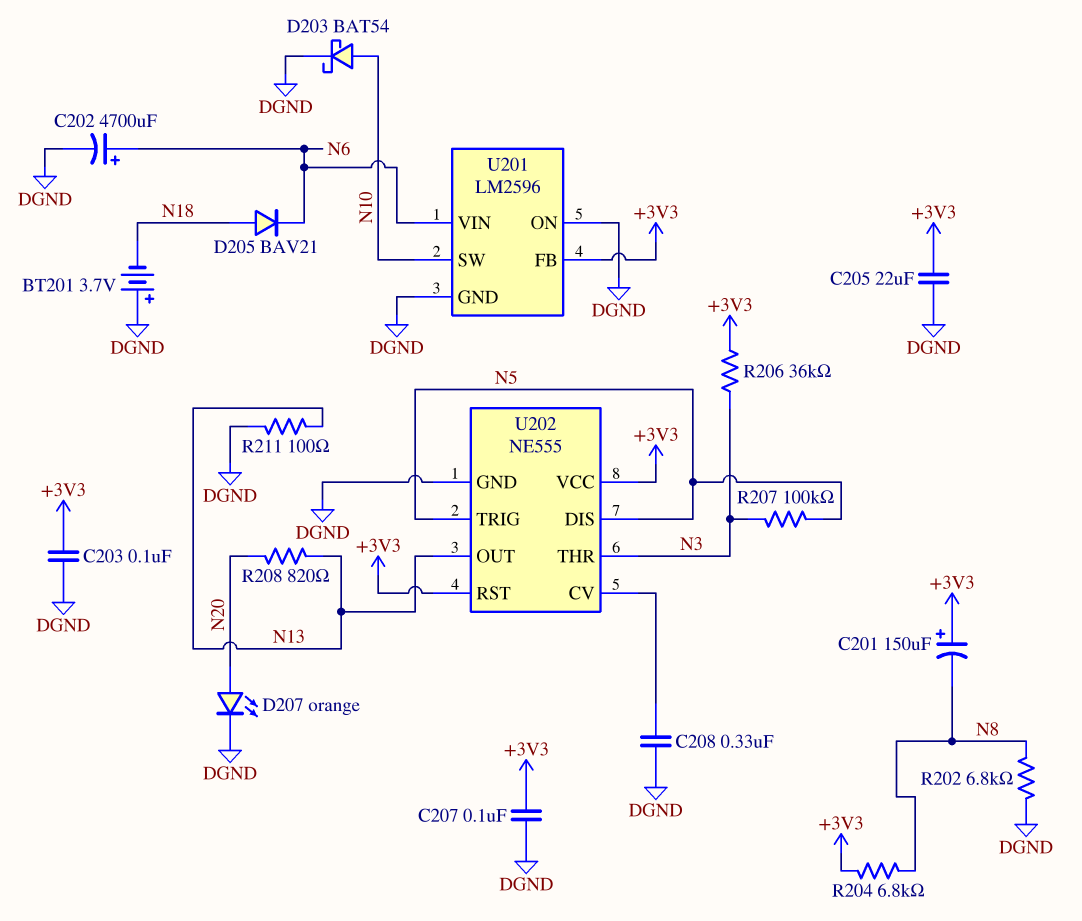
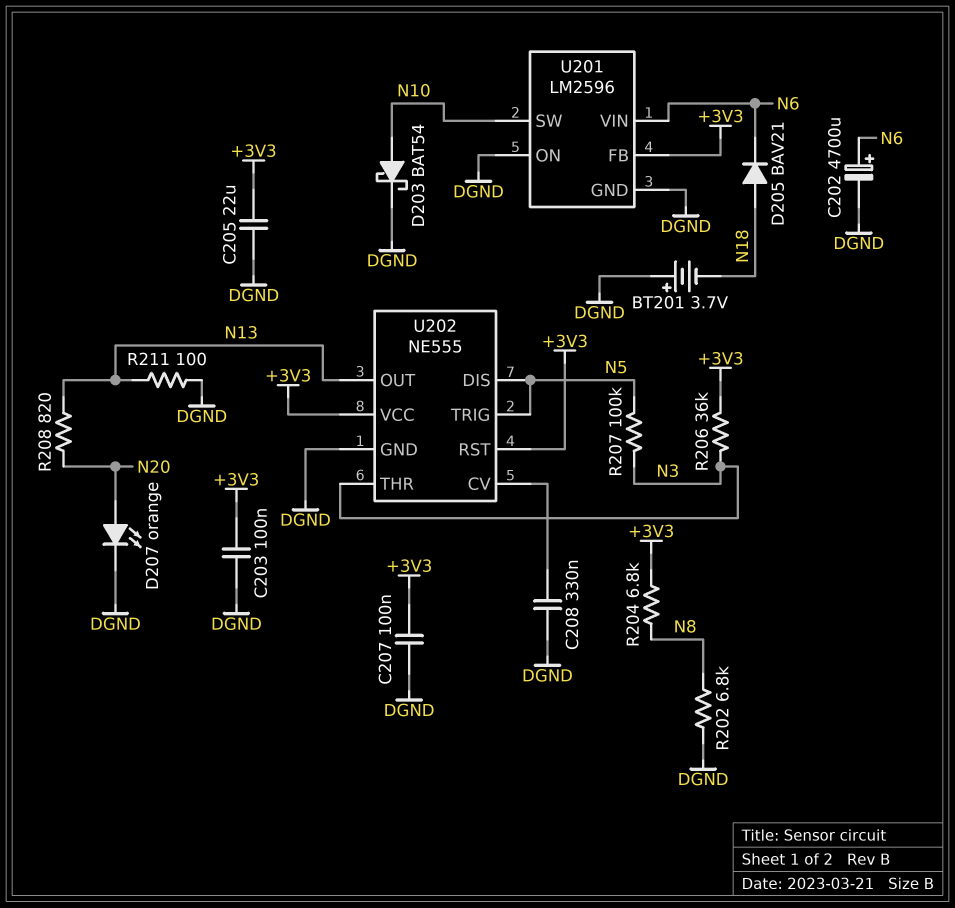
C201: 150uF (plus +3V3, minus N8) -> none

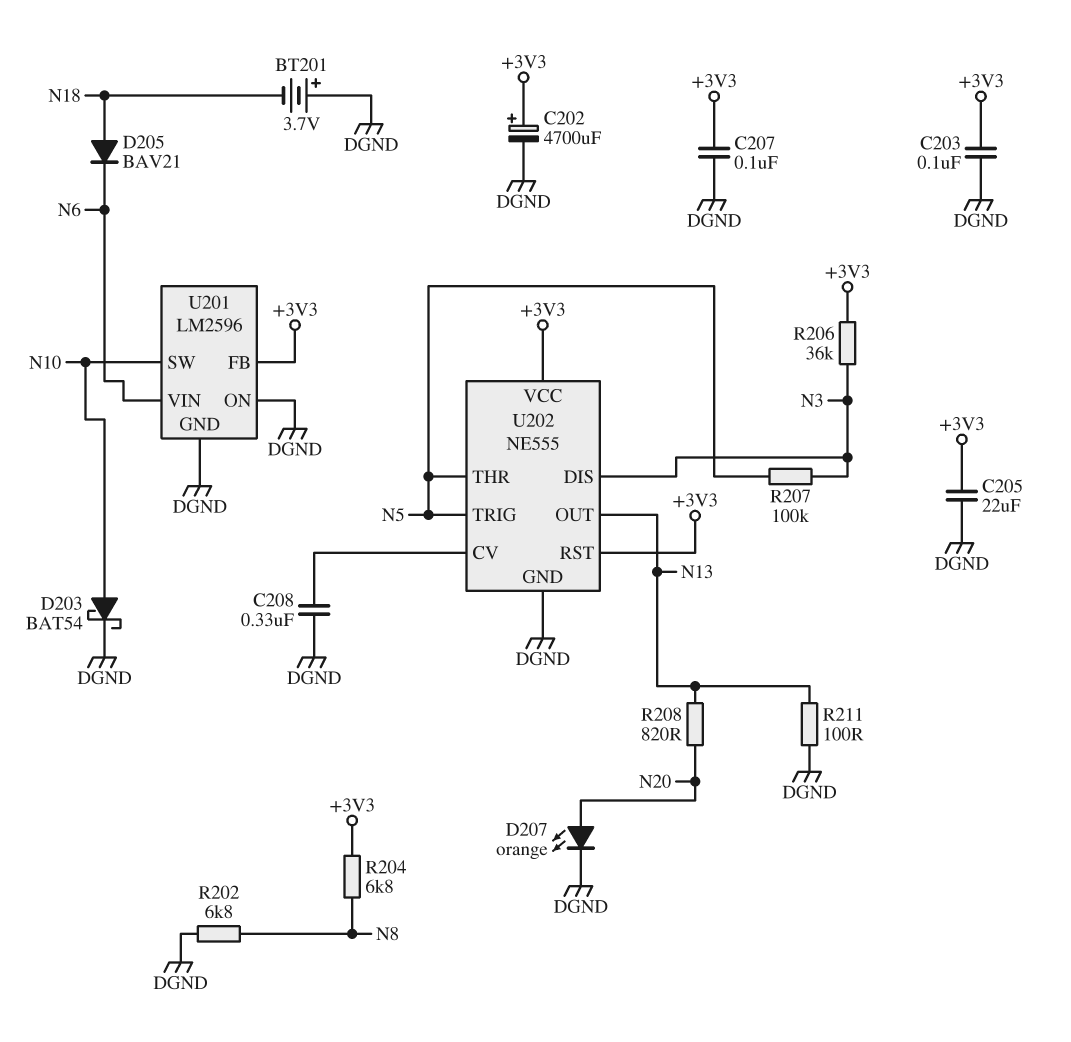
C202: 4700uF (plus N6, minus DGND) -> 4700uF (plus +3V3, minus DGND)
U202 pin DIS: N5 -> N3
U202 pin THR: N3 -> N5

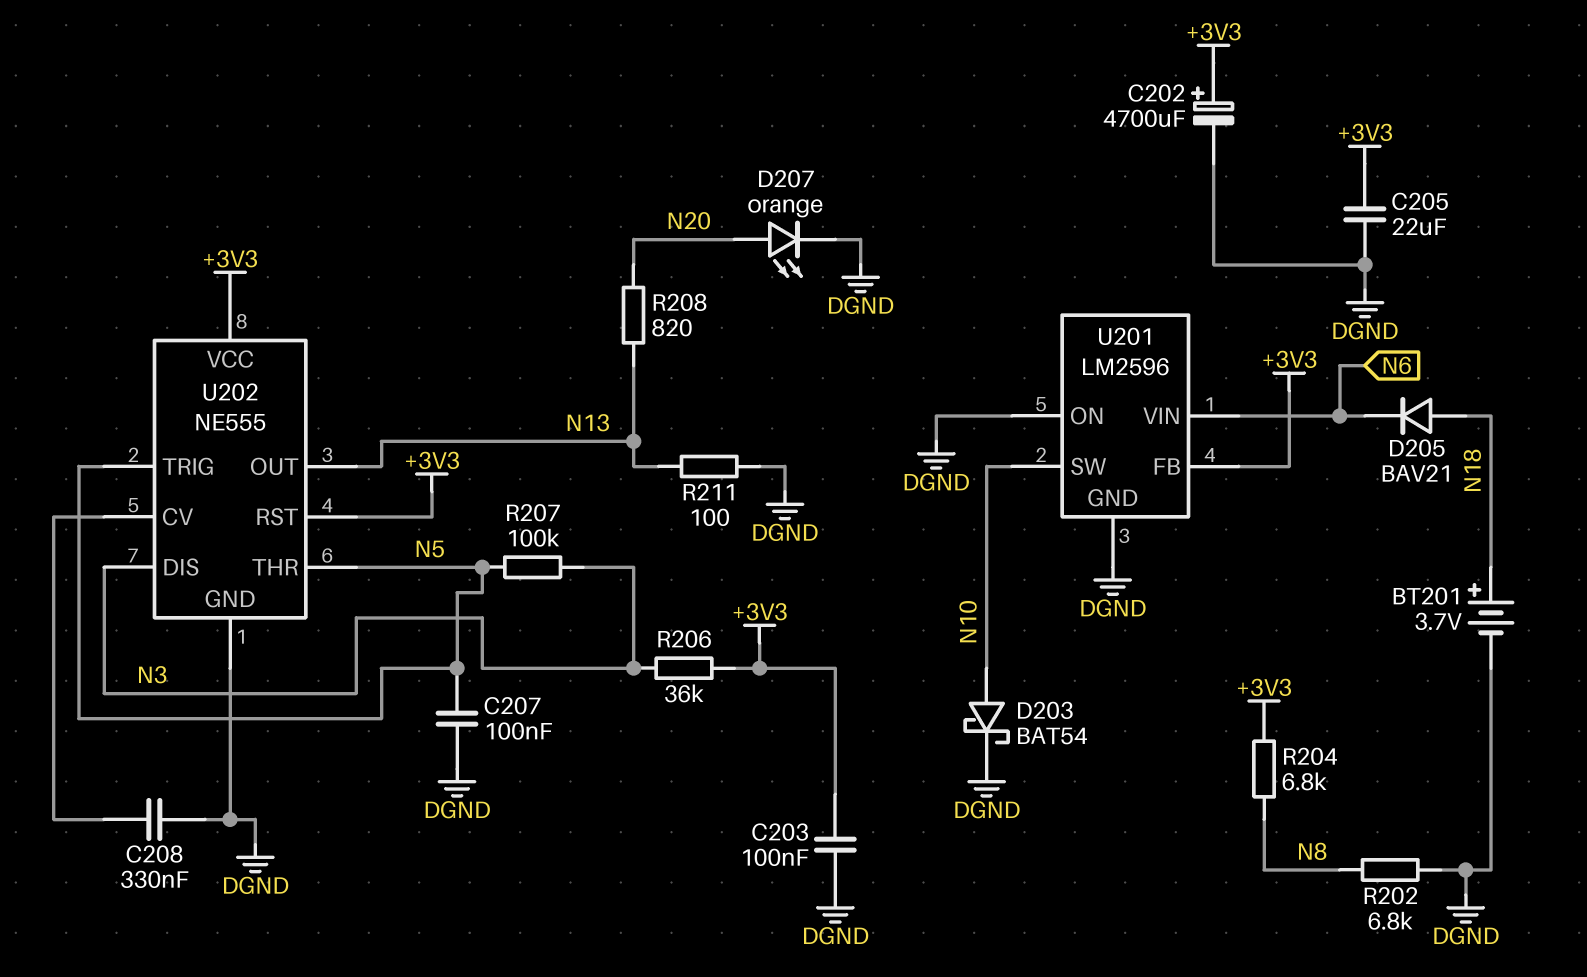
BT201: 3.7V (plus DGND, minus N18) -> 3.7V (plus N18, minus DGND)
C207: 100nF (+3V3, DGND) -> 100nF (DGND, N5)

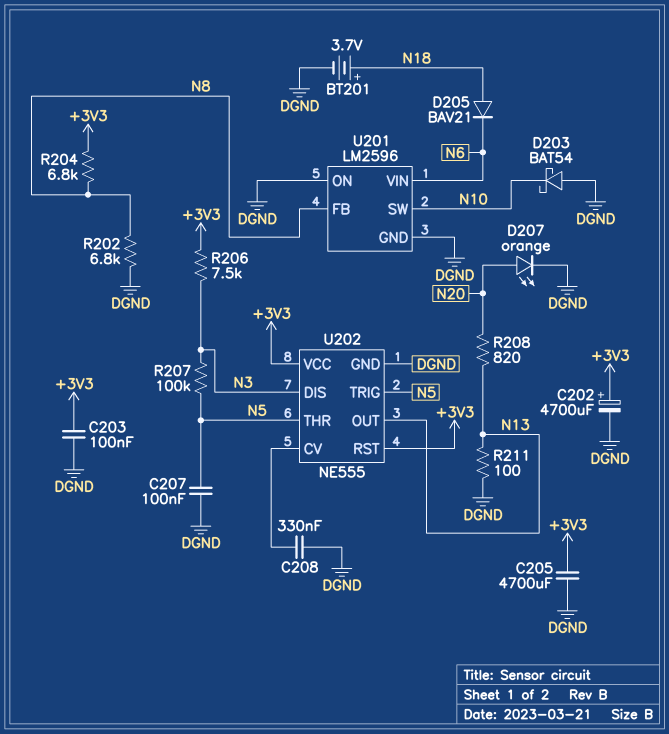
C205: 22uF (+3V3, DGND) -> 4700uF (+3V3, DGND)
D203: schottky BAT54 (A N10, K DGND) -> schottky BAT54 (A DGND, K N10)
R206: 36k (+3V3, N3) -> 7.5k (+3V3, N3)
U201 pin FB: +3V3 -> N8

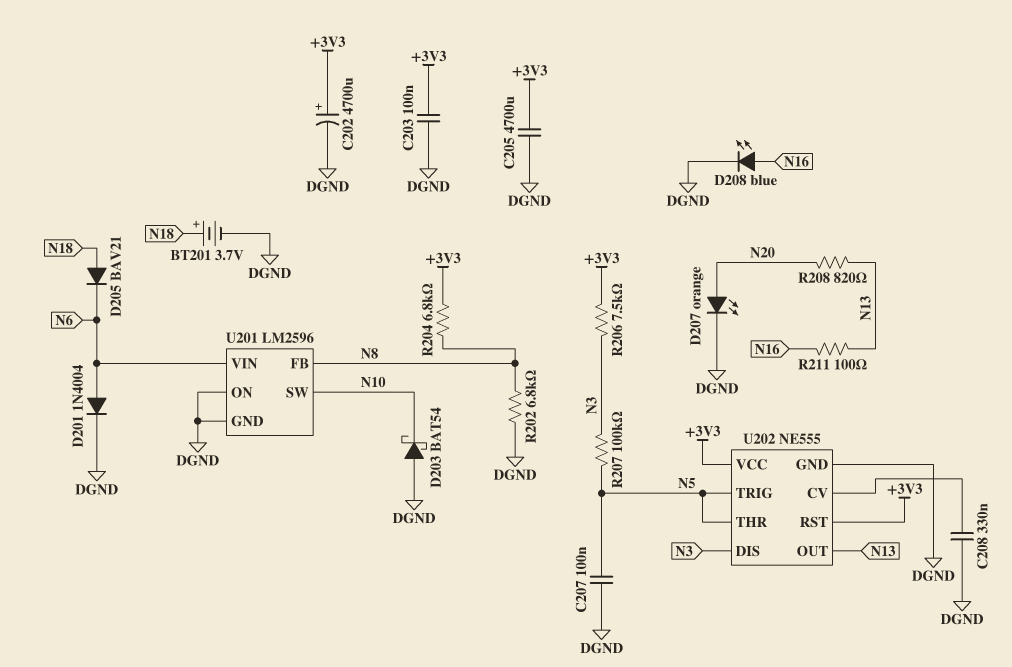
D201: none -> diode 1N4004 (A N6, K DGND)
D208: none -> LED blue (A N16, K DGND)
R211: 100 (DGND, N13) -> 100 (N13, N16)

